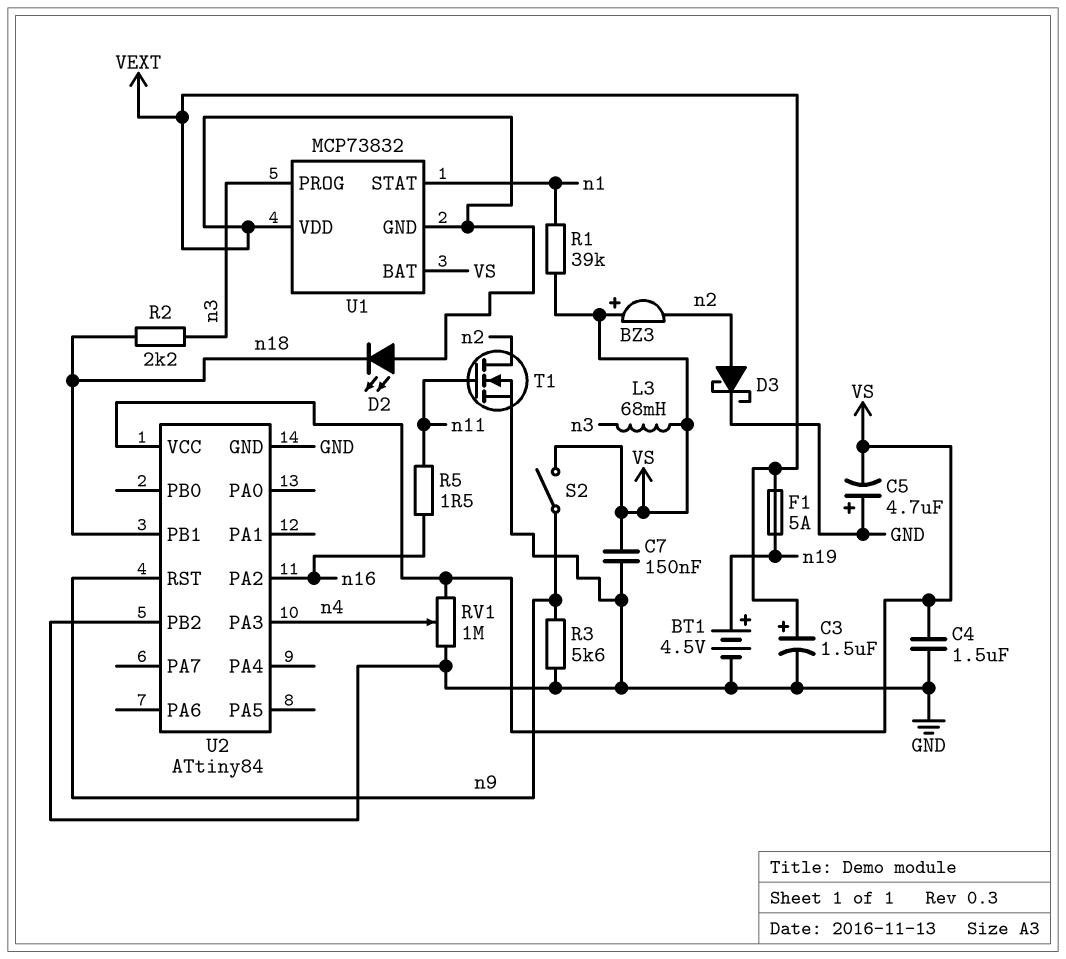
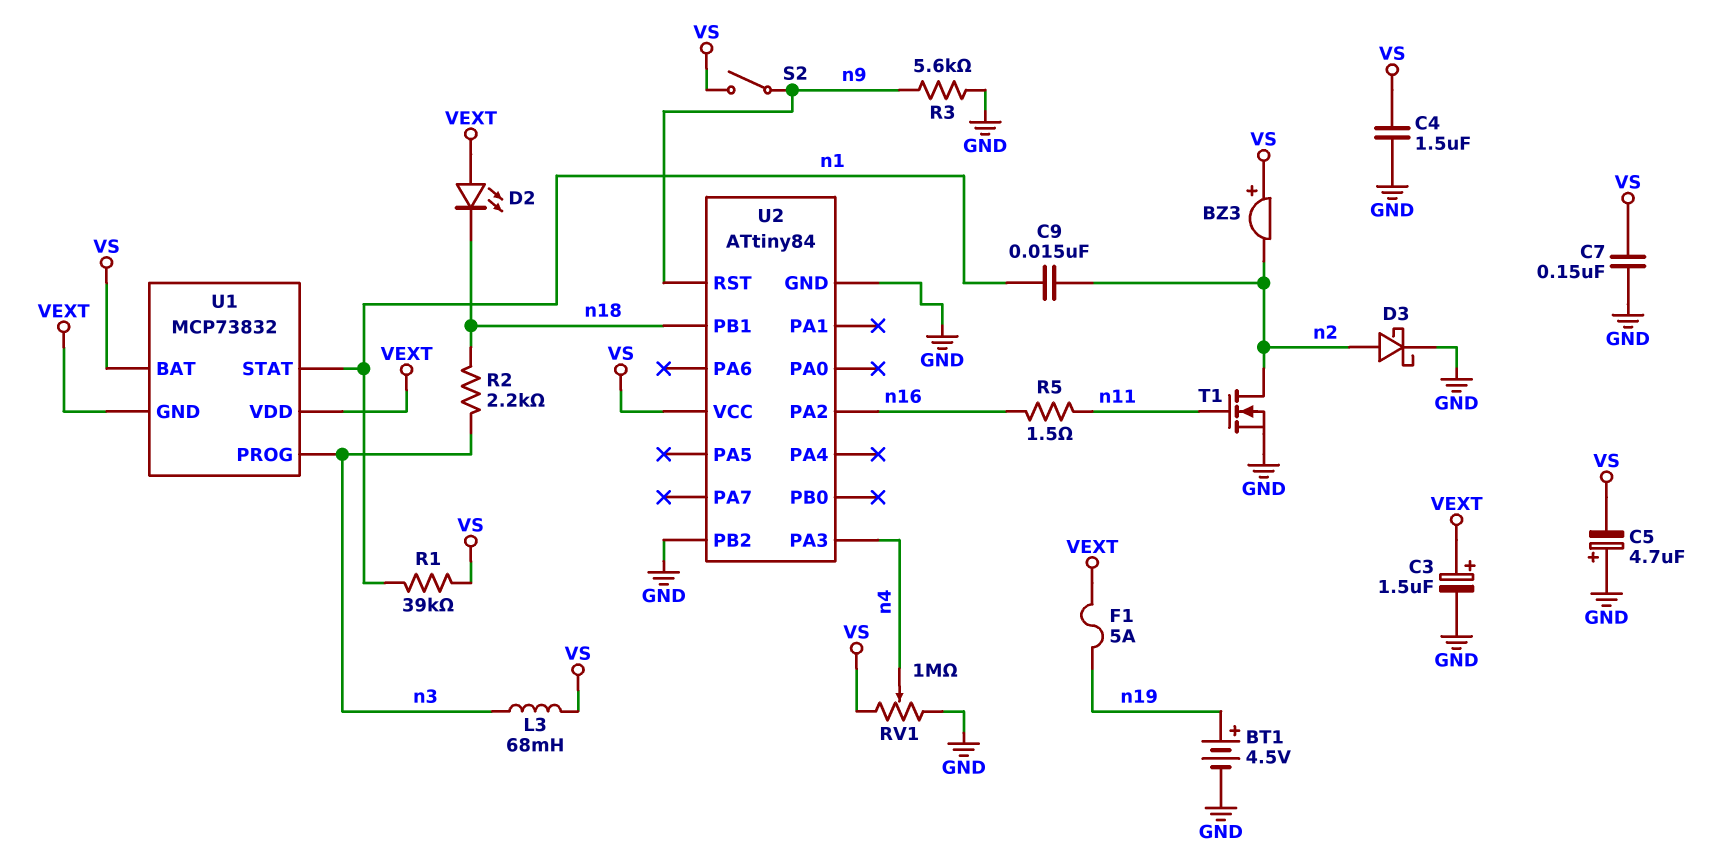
C9: none -> 15nF (n1, n2)

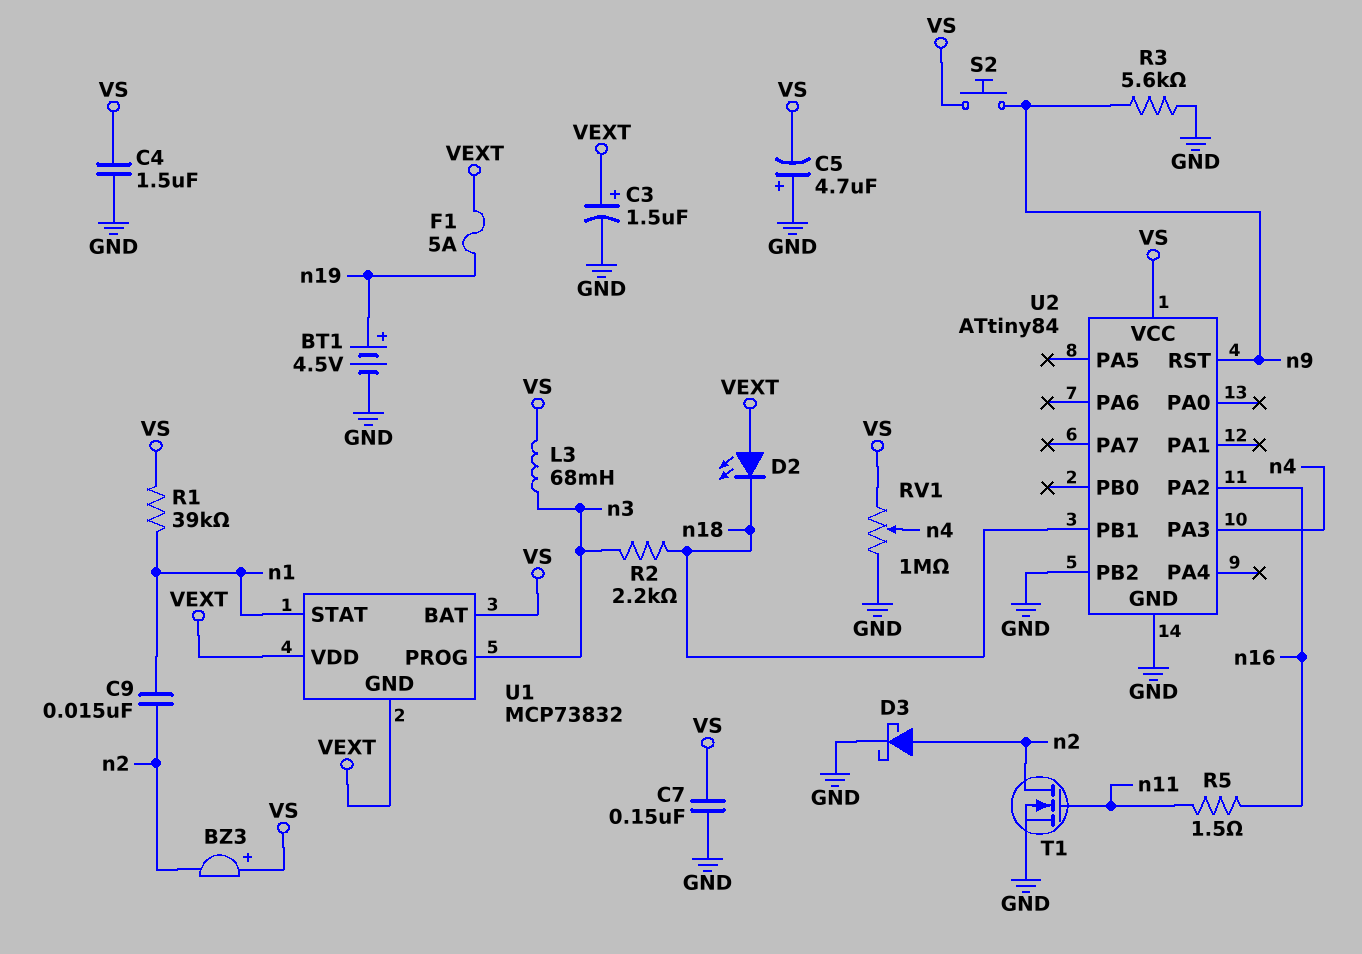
S2: switch (VS, n9) -> button (VS, n9)

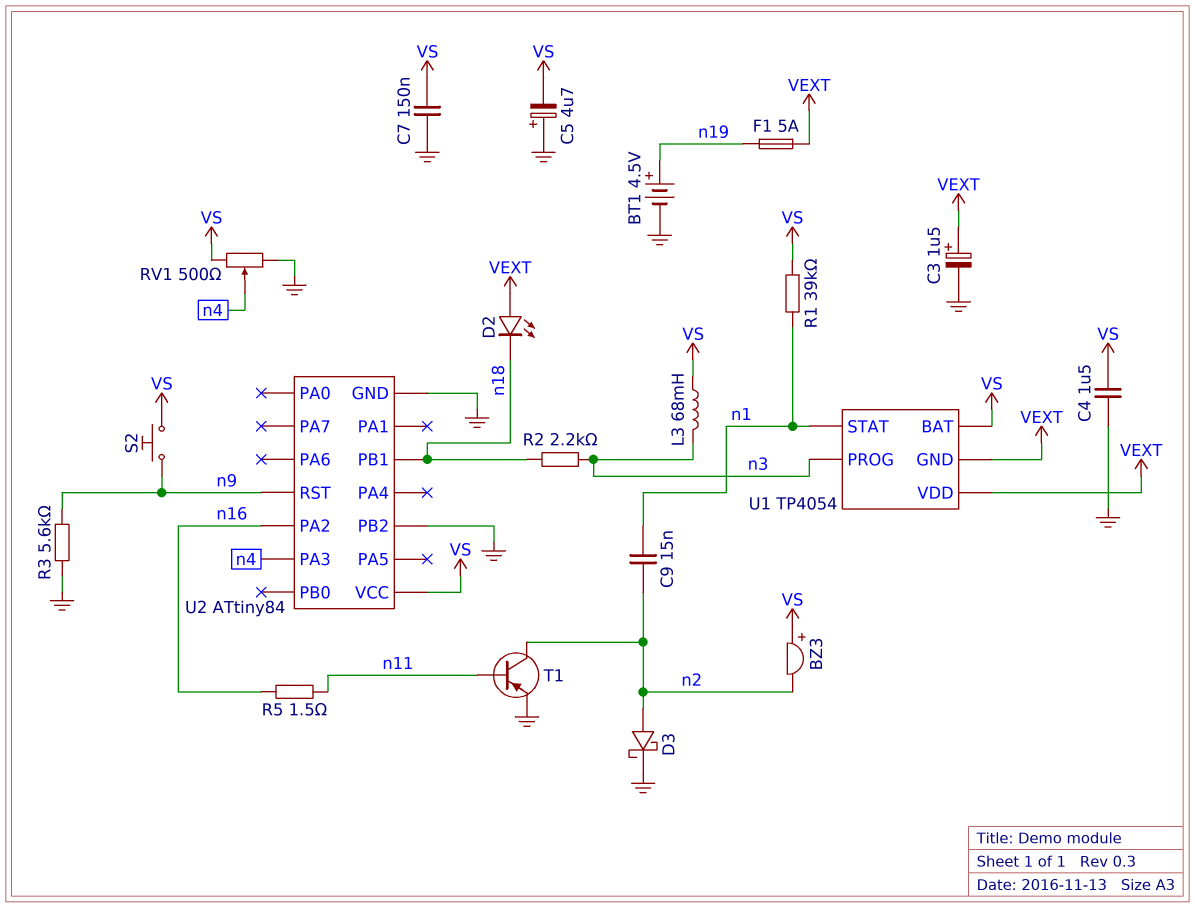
RV1: 1M (GND, VS, wiper n4) -> 500 (GND, VS, wiper n4)
T1: NMOS (G n11, D n2, S GND) -> PNP (B n11, C n2, E GND)
U1: MCP73832 -> TP4054

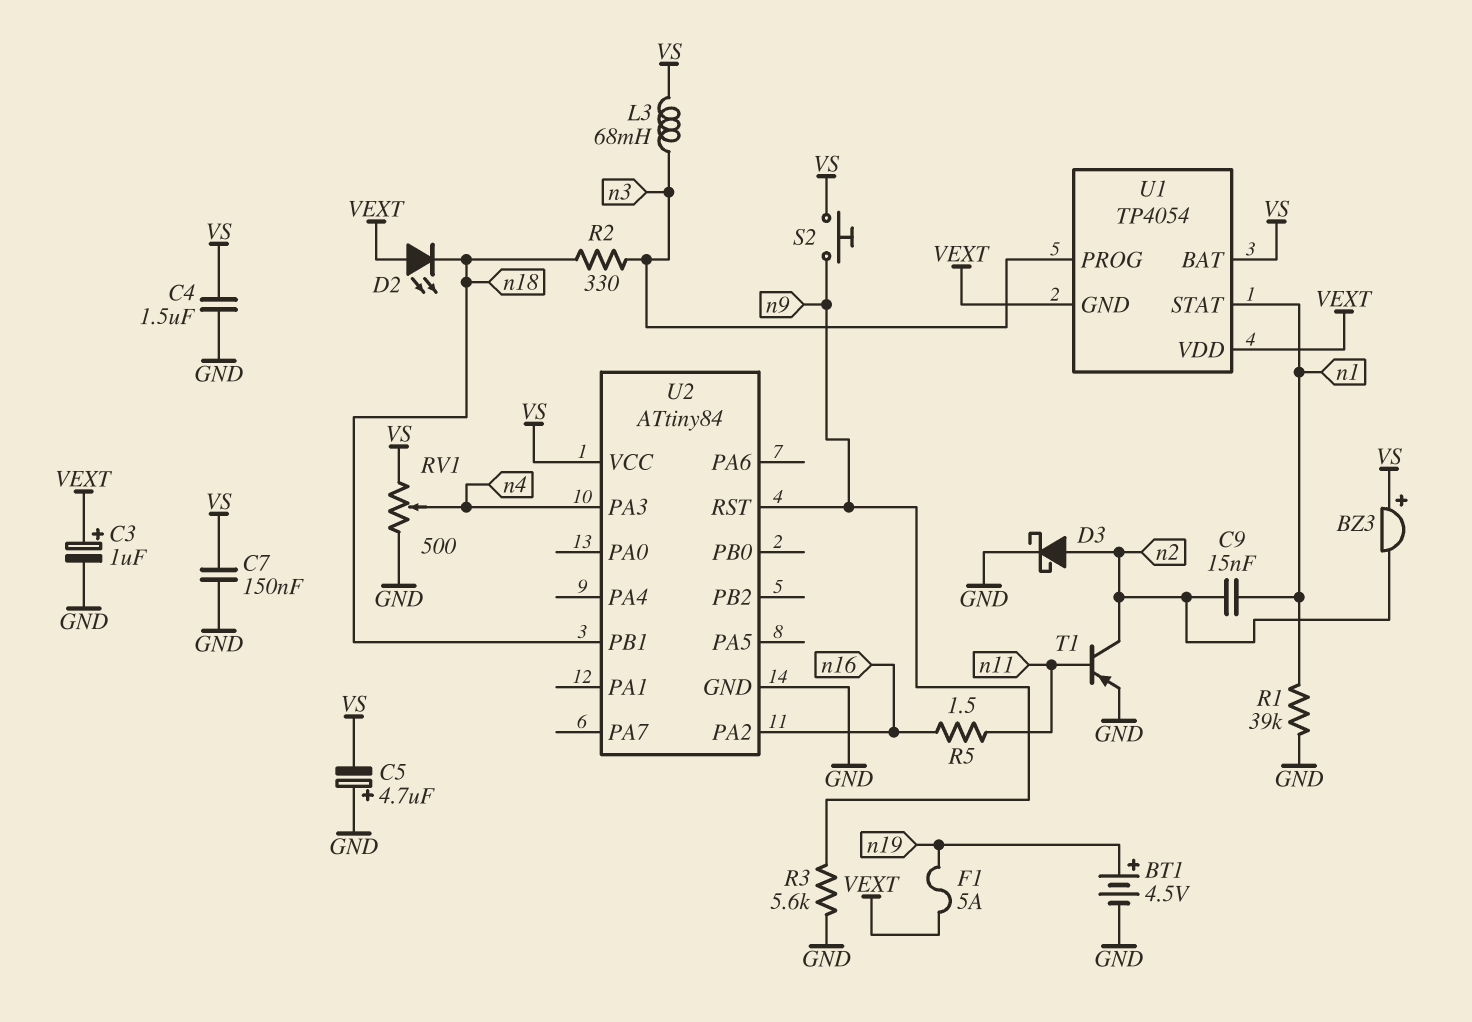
C3: 1.5uF (plus VEXT, minus GND) -> 1uF (plus VEXT, minus GND)
R1: 39k (VS, n1) -> 39k (GND, n1)
R2: 2.2k (n3, n18) -> 330 (n3, n18)
U2 pin PB2: GND -> none

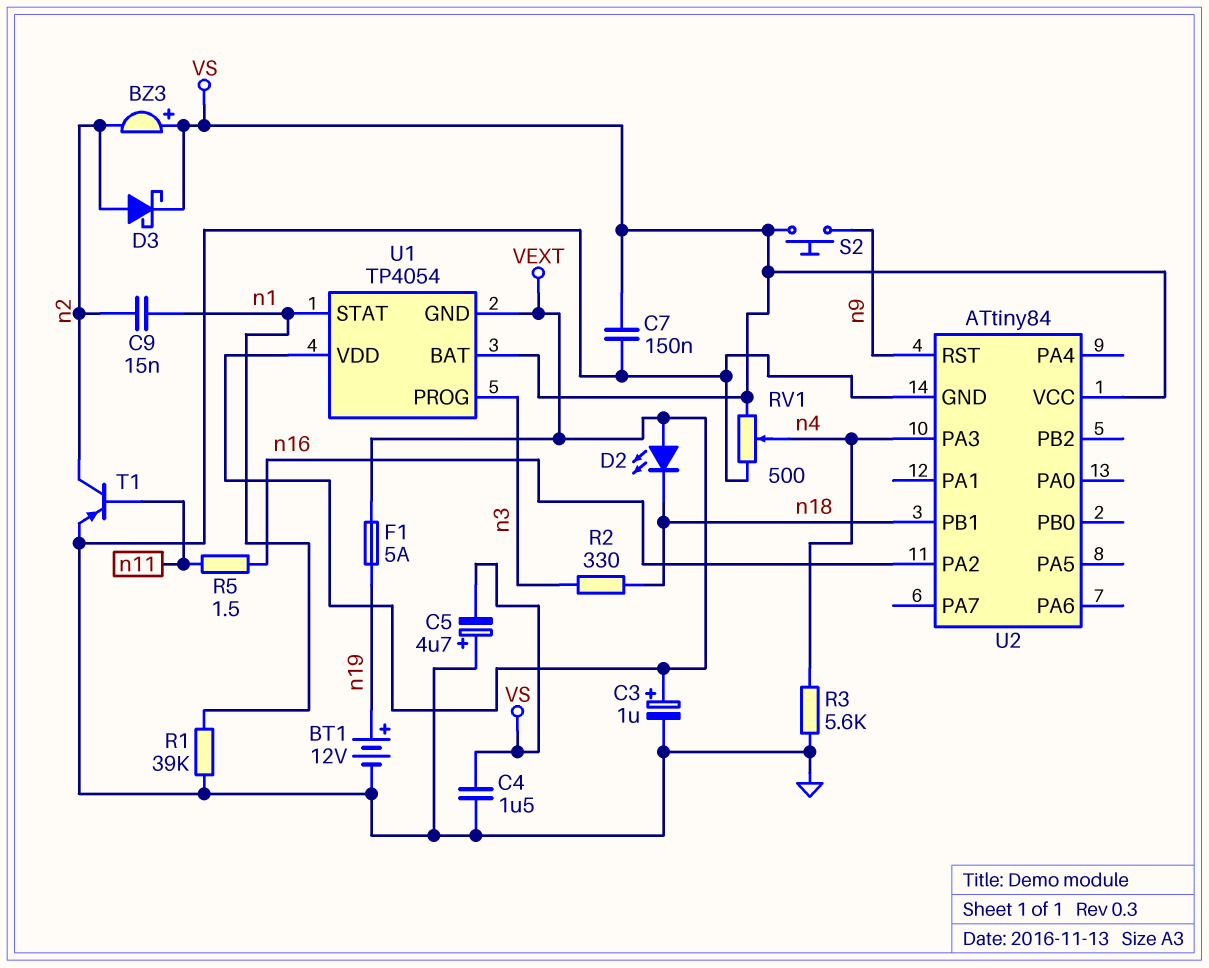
BT1: 4.5V (plus n19, minus GND) -> 12V (plus n19, minus GND)
D3: schottky (A n2, K GND) -> schottky (A n2, K VS)
L3: 68mH (VS, n3) -> none
R3: 5.6k (GND, n9) -> 5.6k (GND, n4)

